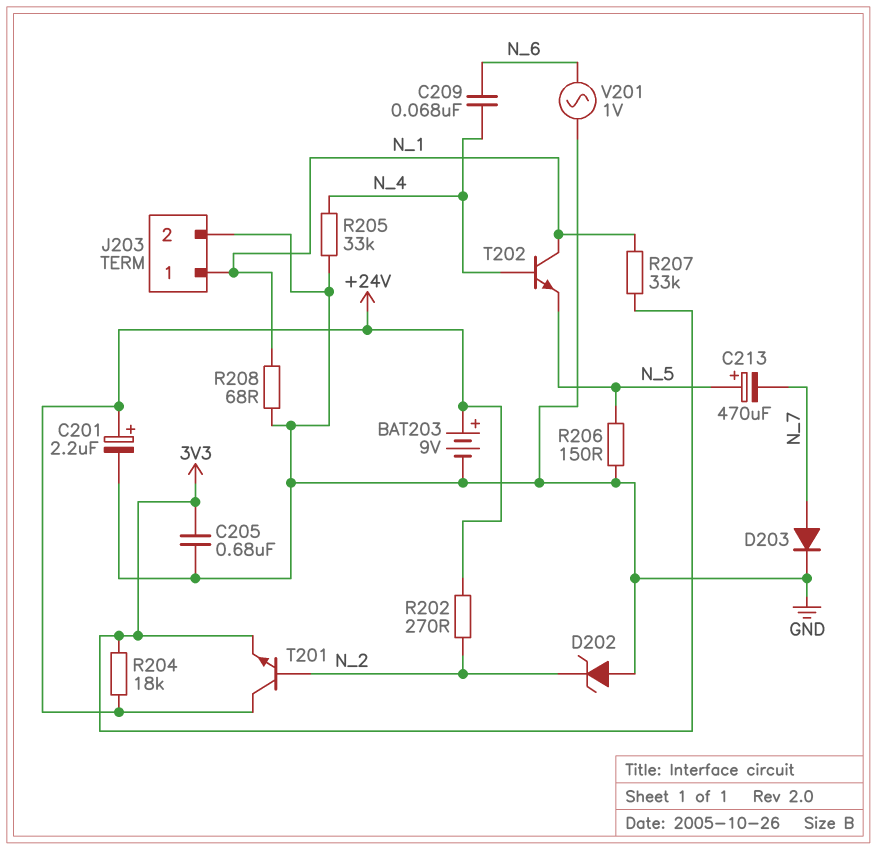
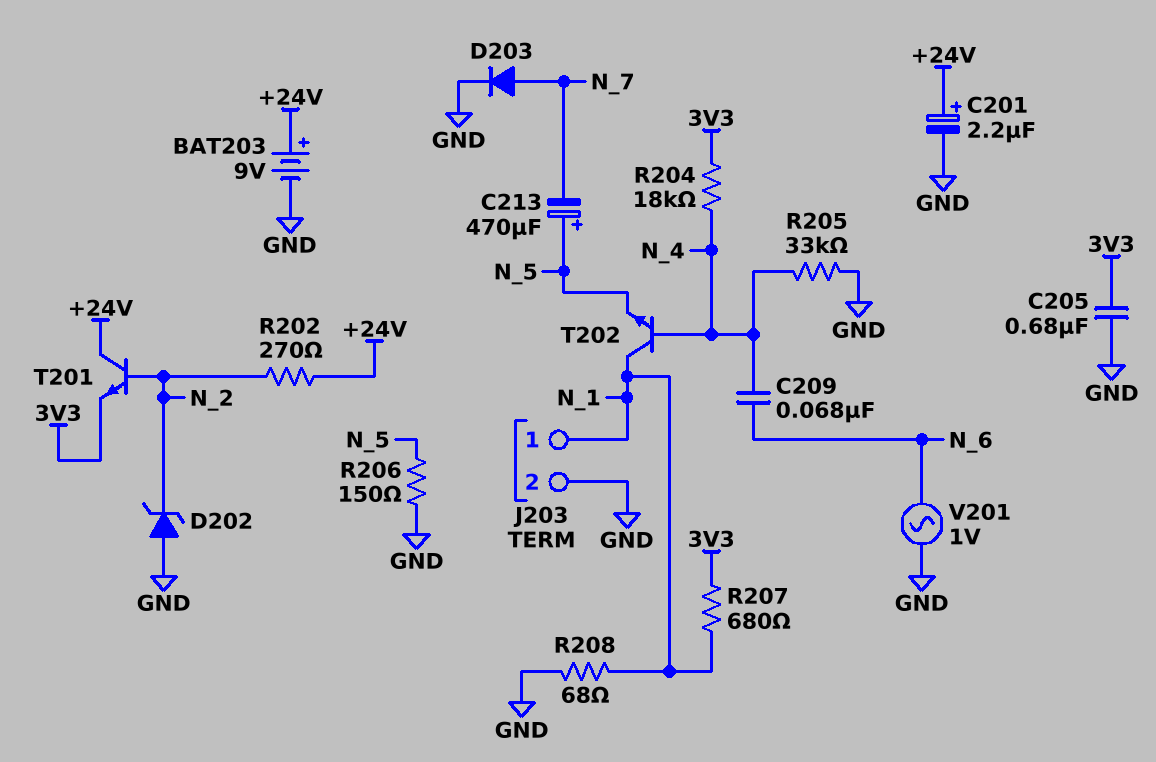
R204: 18k (+24V, 3V3) -> 18k (3V3, N_4)
R207: 33k (3V3, N_1) -> 680 (3V3, N_1)

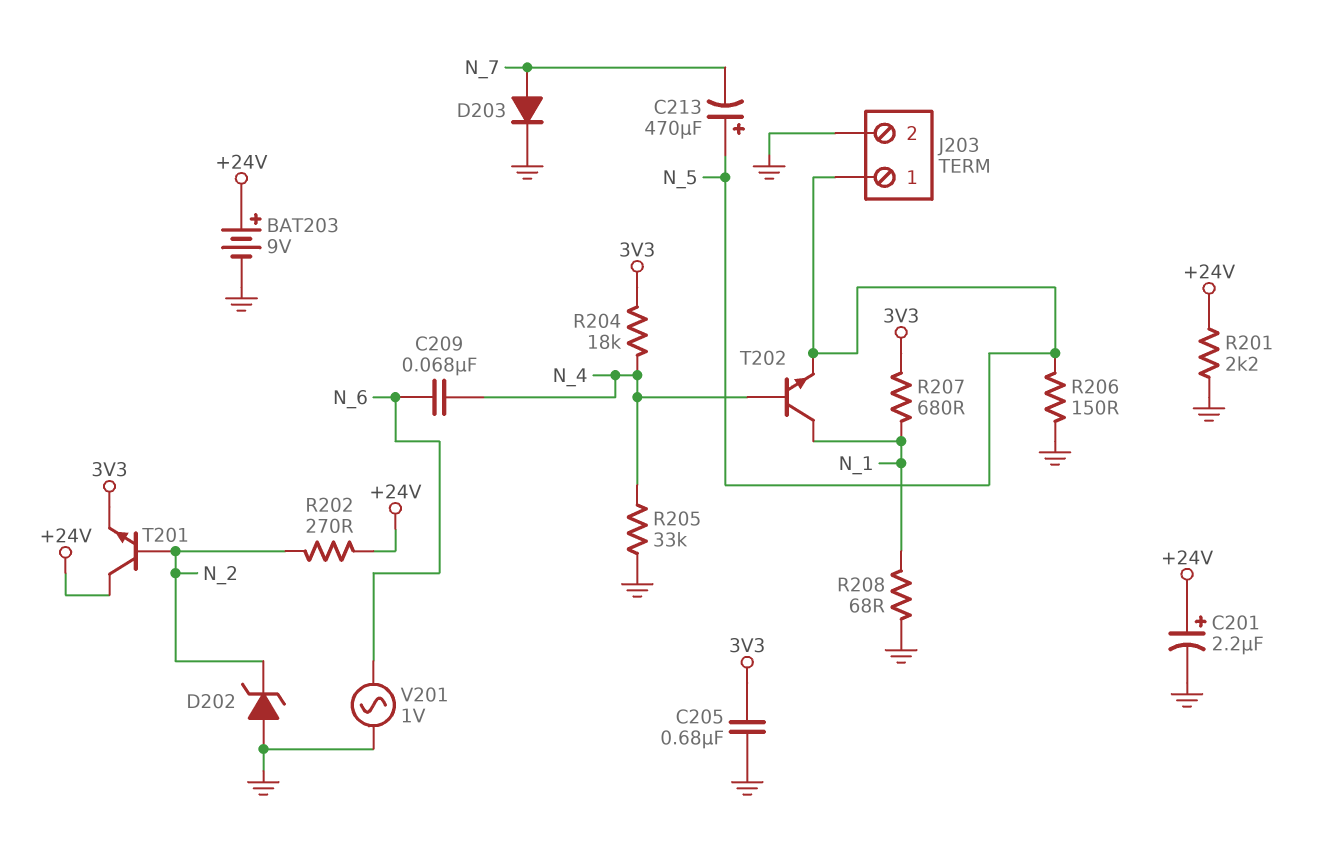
J203 pin 1: N_1 -> N_5
R201: none -> 2.2k (+24V, GND)

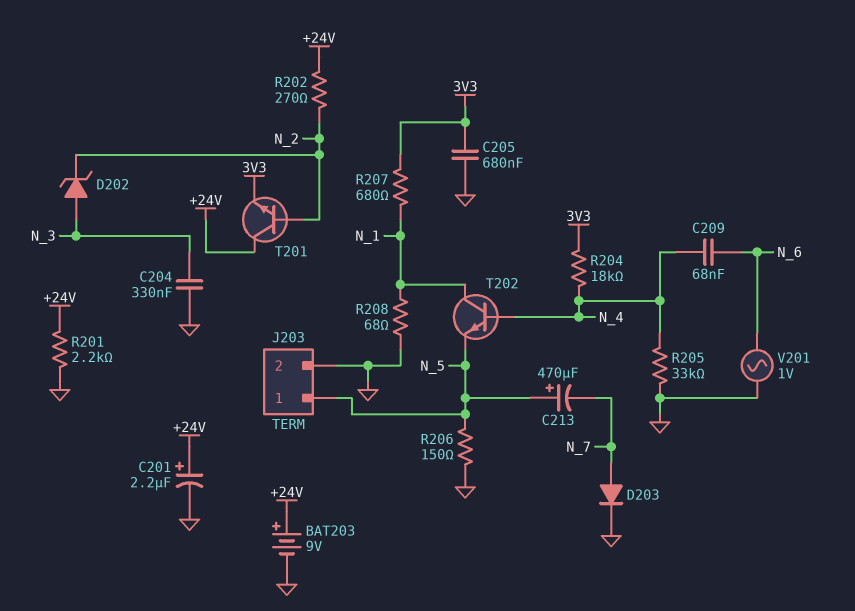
C204: none -> 330nF (GND, N_3)
D202: zener (A GND, K N_2) -> zener (A N_3, K N_2)

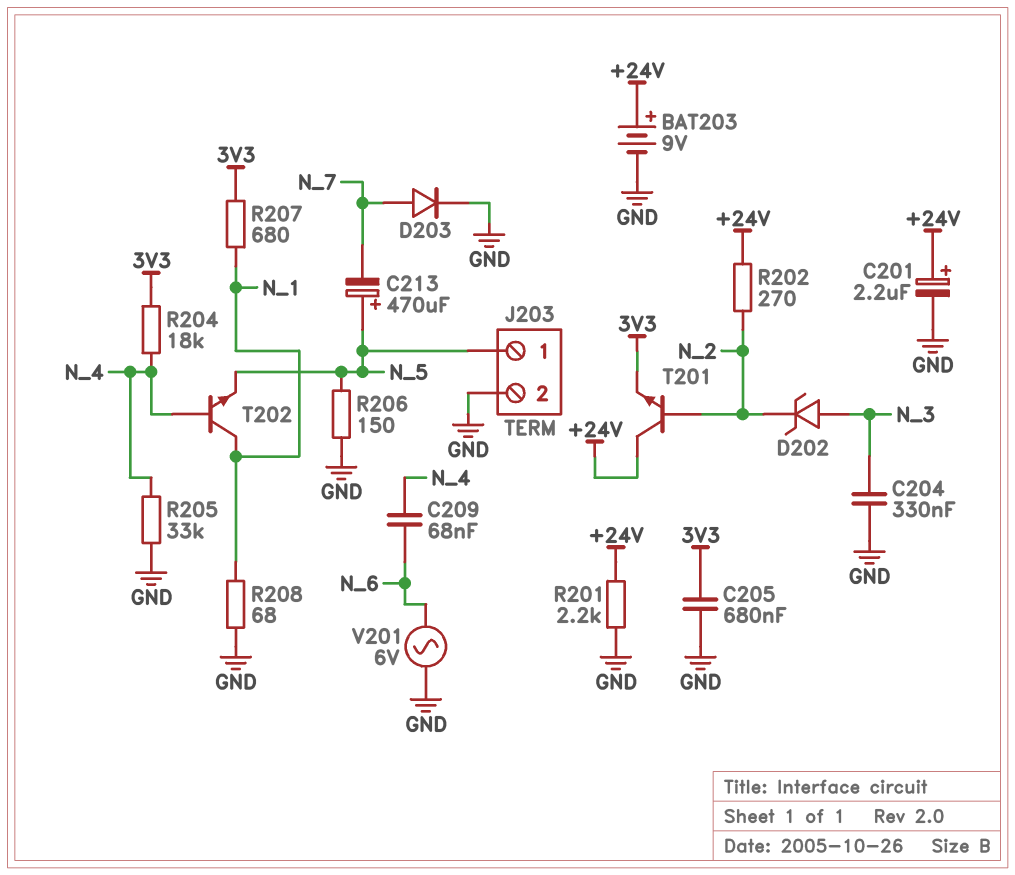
V201: AC 1V (GND, N_6) -> AC 6V (GND, N_6)

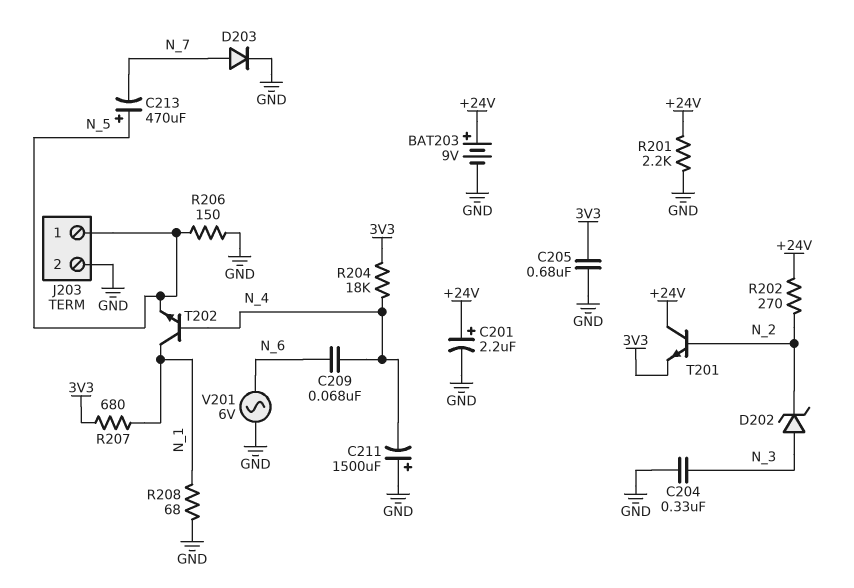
C211: none -> 1500uF (plus GND, minus N_4)
R205: 33k (GND, N_4) -> none

